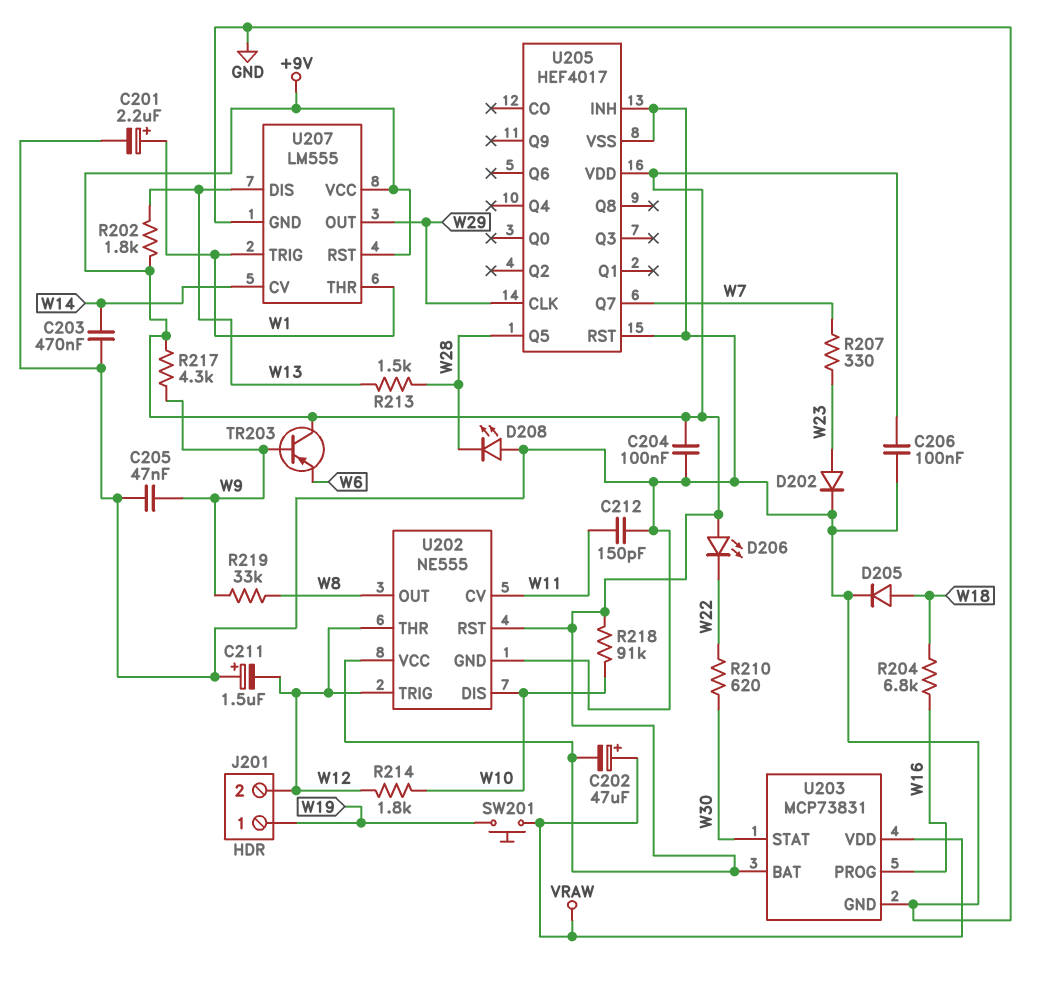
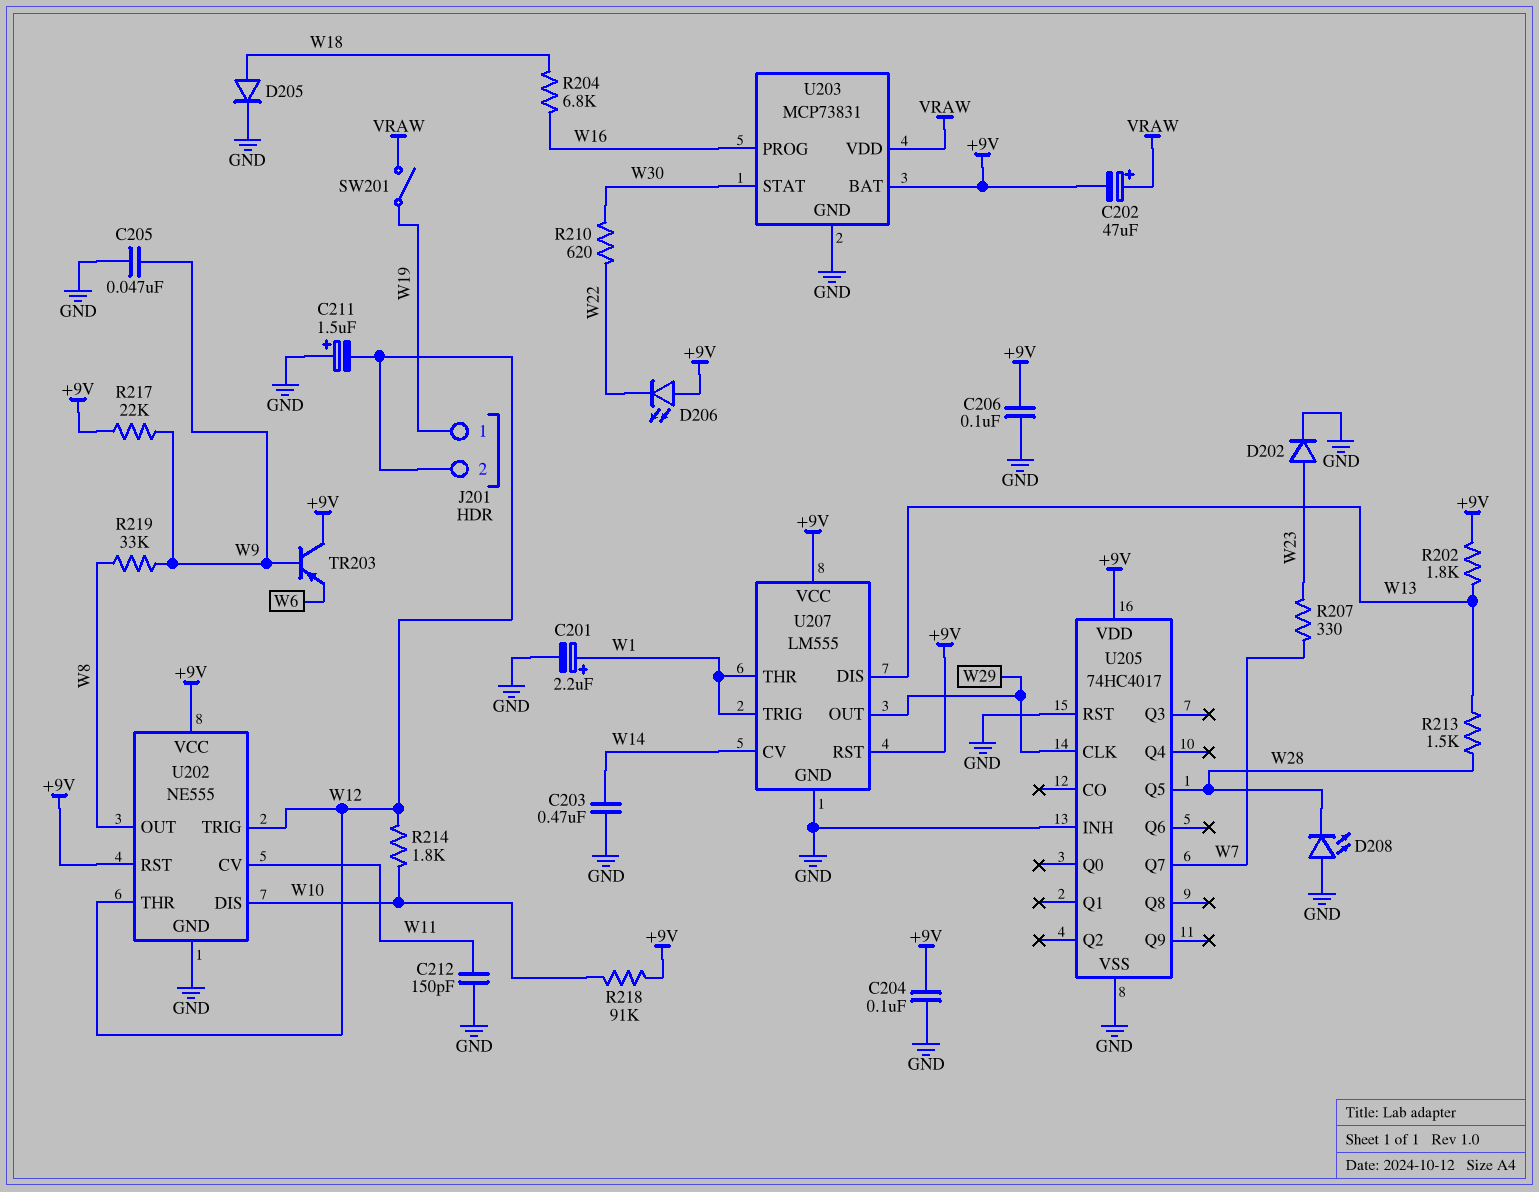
R217: 4.3k (+9V, W9) -> 22k (+9V, W9)
SW201: button (VRAW, W19) -> switch (VRAW, W19)
U205: HEF4017 -> 74HC4017

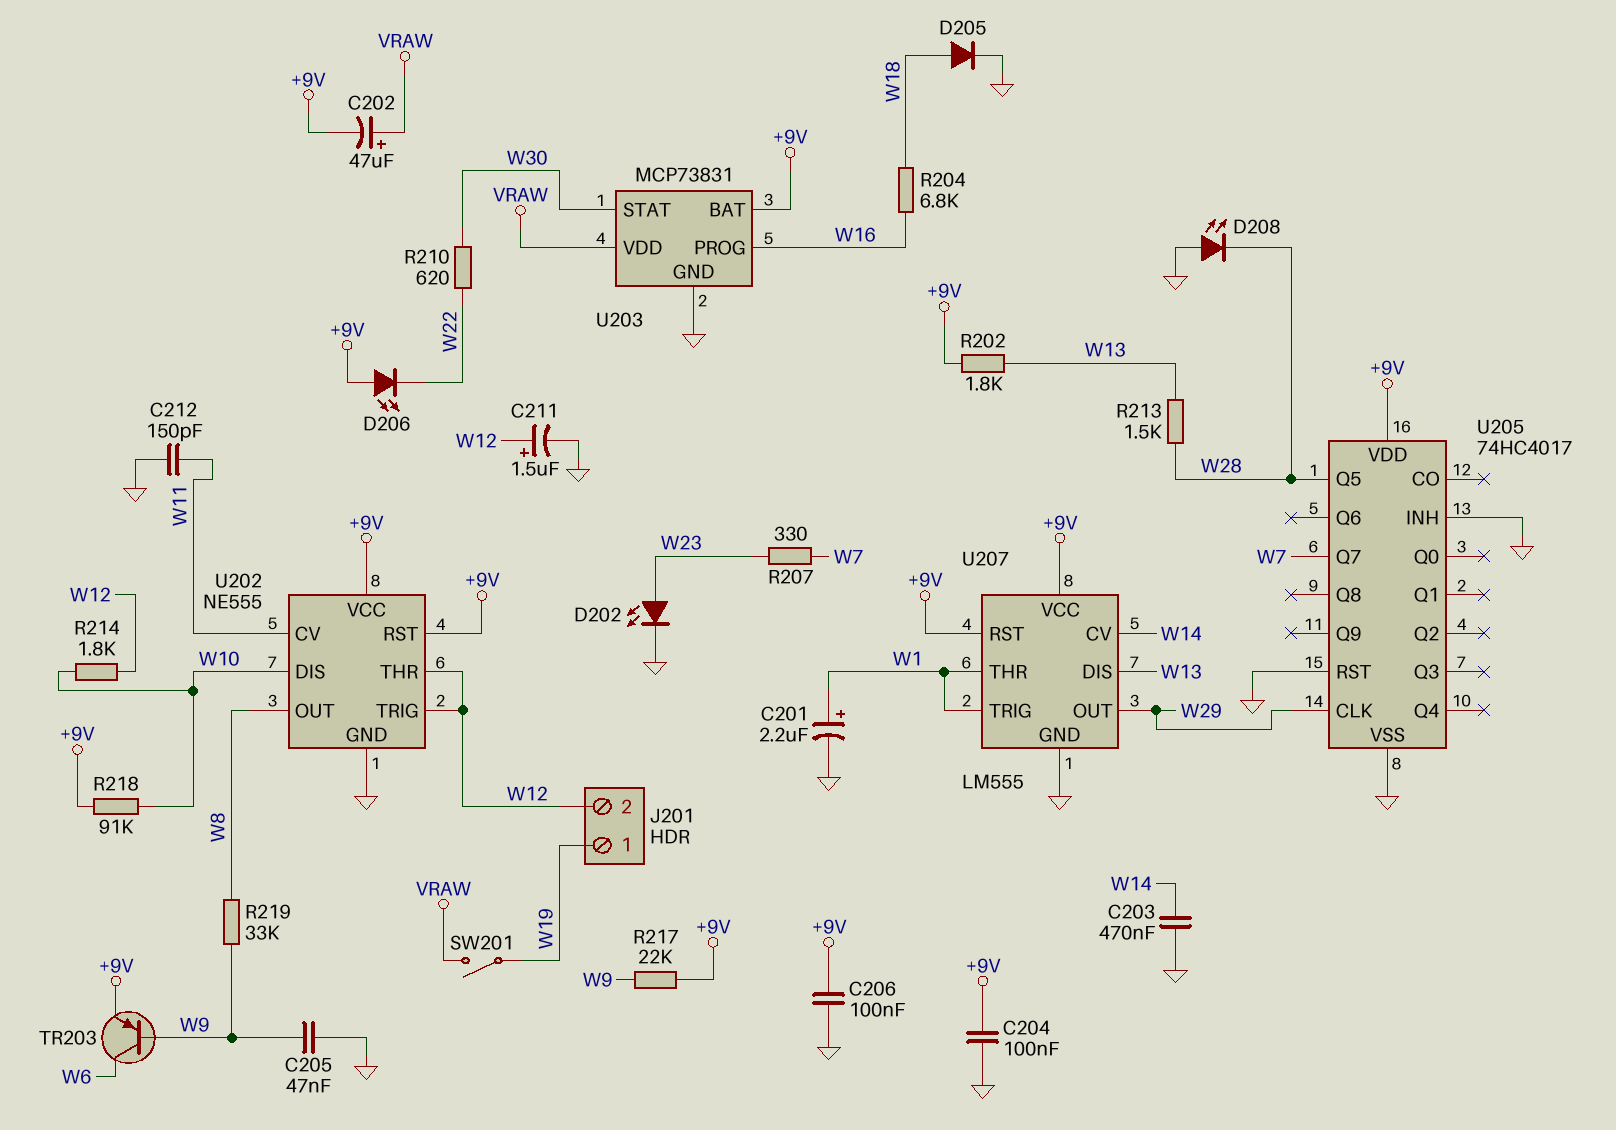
C211: 1.5uF (plus GND, minus W12) -> 1.5uF (plus W12, minus GND)
D202: diode (A W23, K GND) -> LED (A W23, K GND)
TR203: PNP (B W9, C +9V, E W6) -> PNP (B W9, C W6, E +9V)

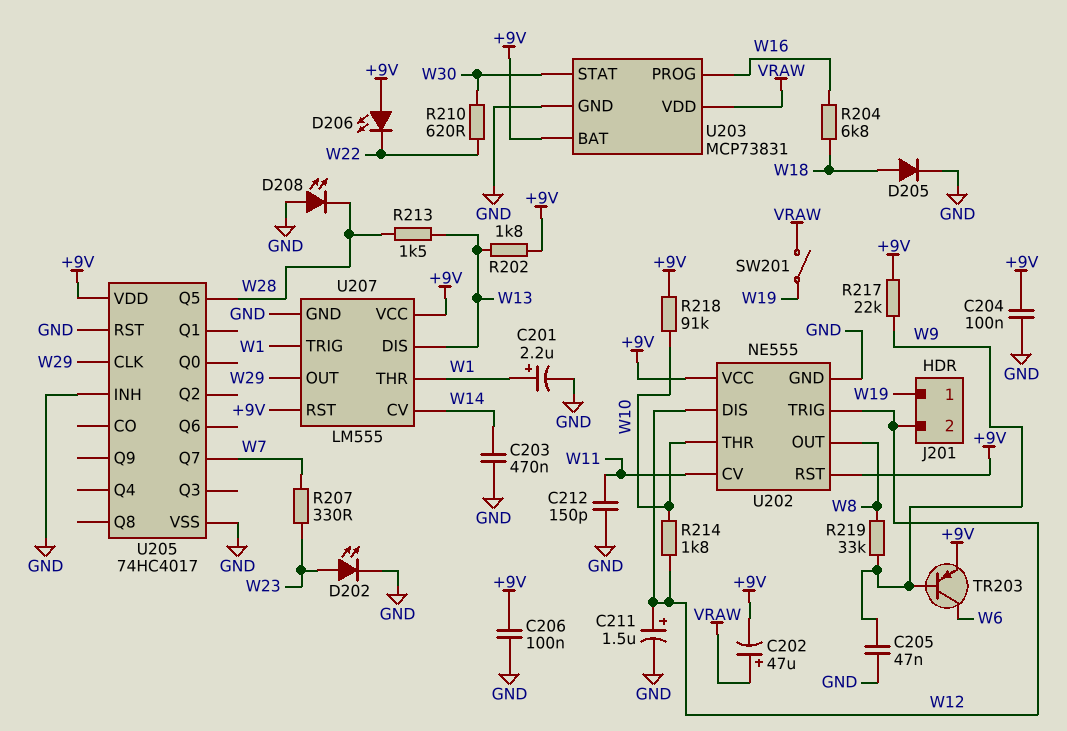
U202 pin DIS: W10 -> W12
U202 pin THR: W12 -> W10

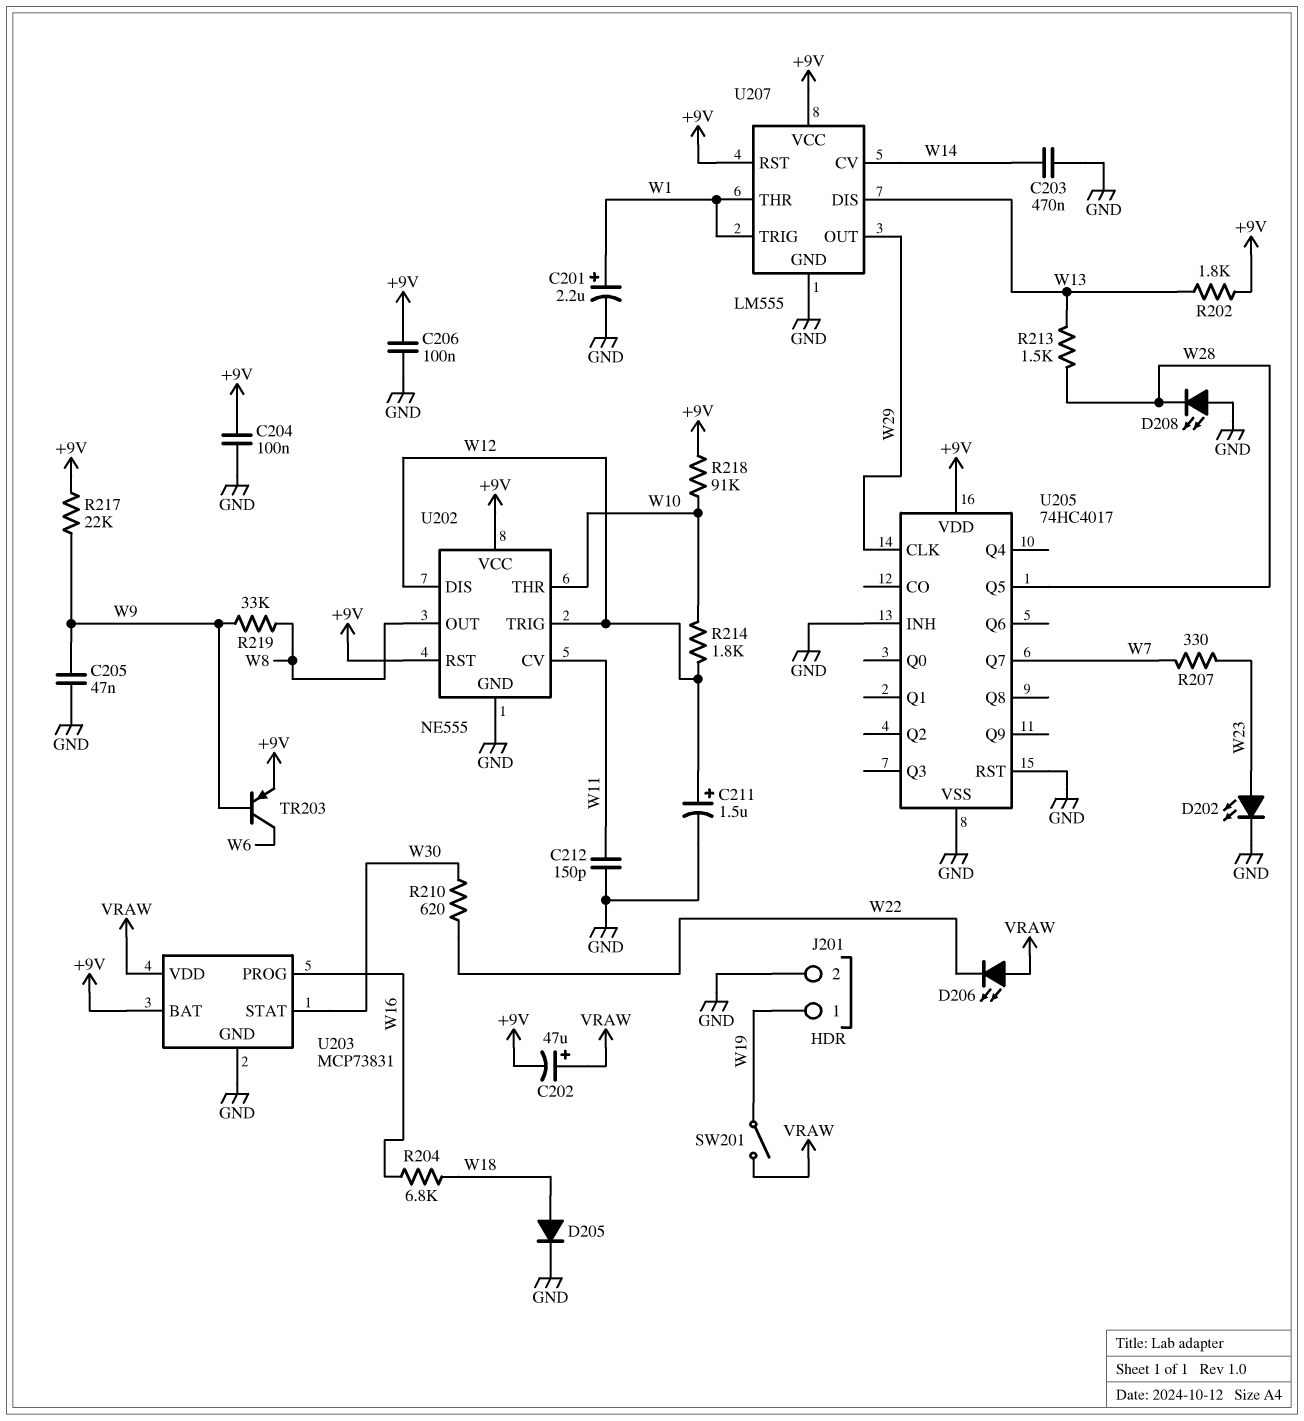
D206: LED (A +9V, K W22) -> LED (A VRAW, K W22)
J201 pin 2: W12 -> GND

